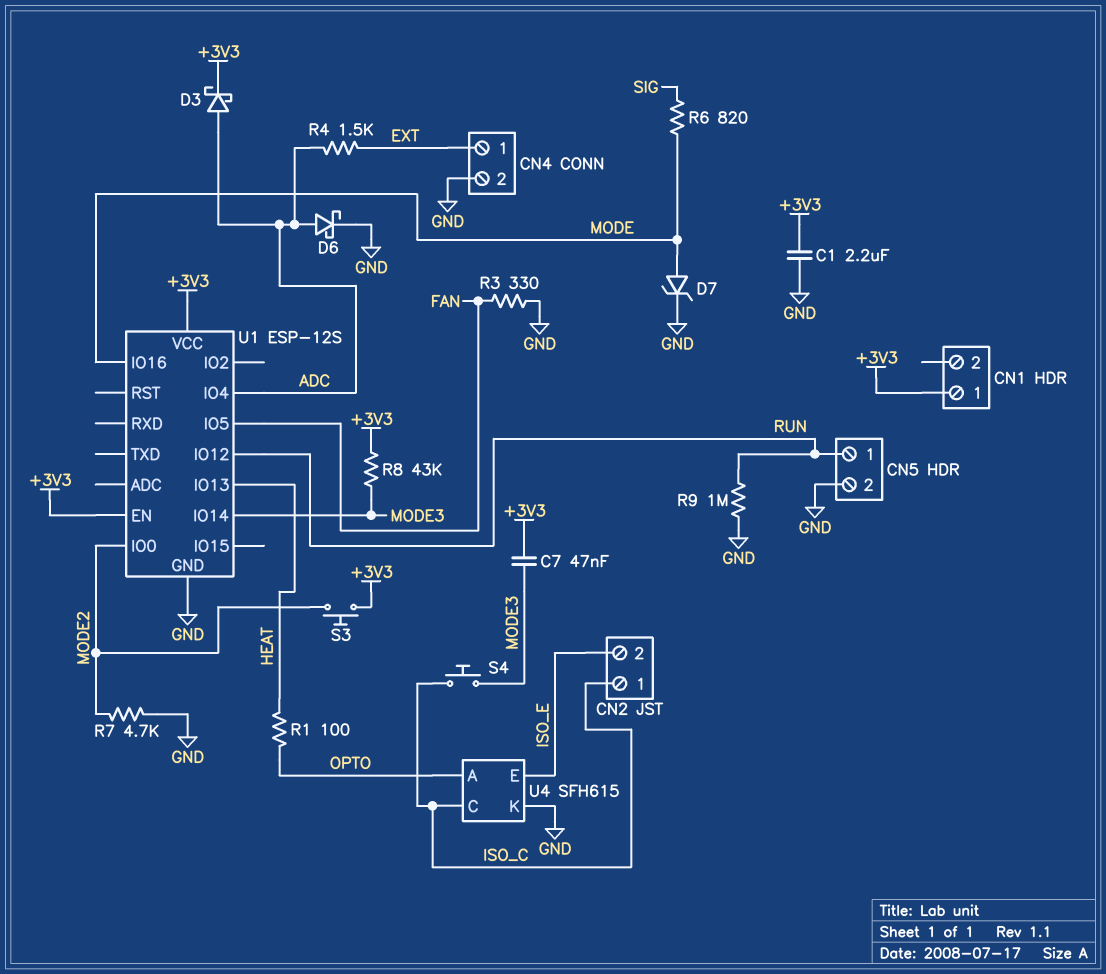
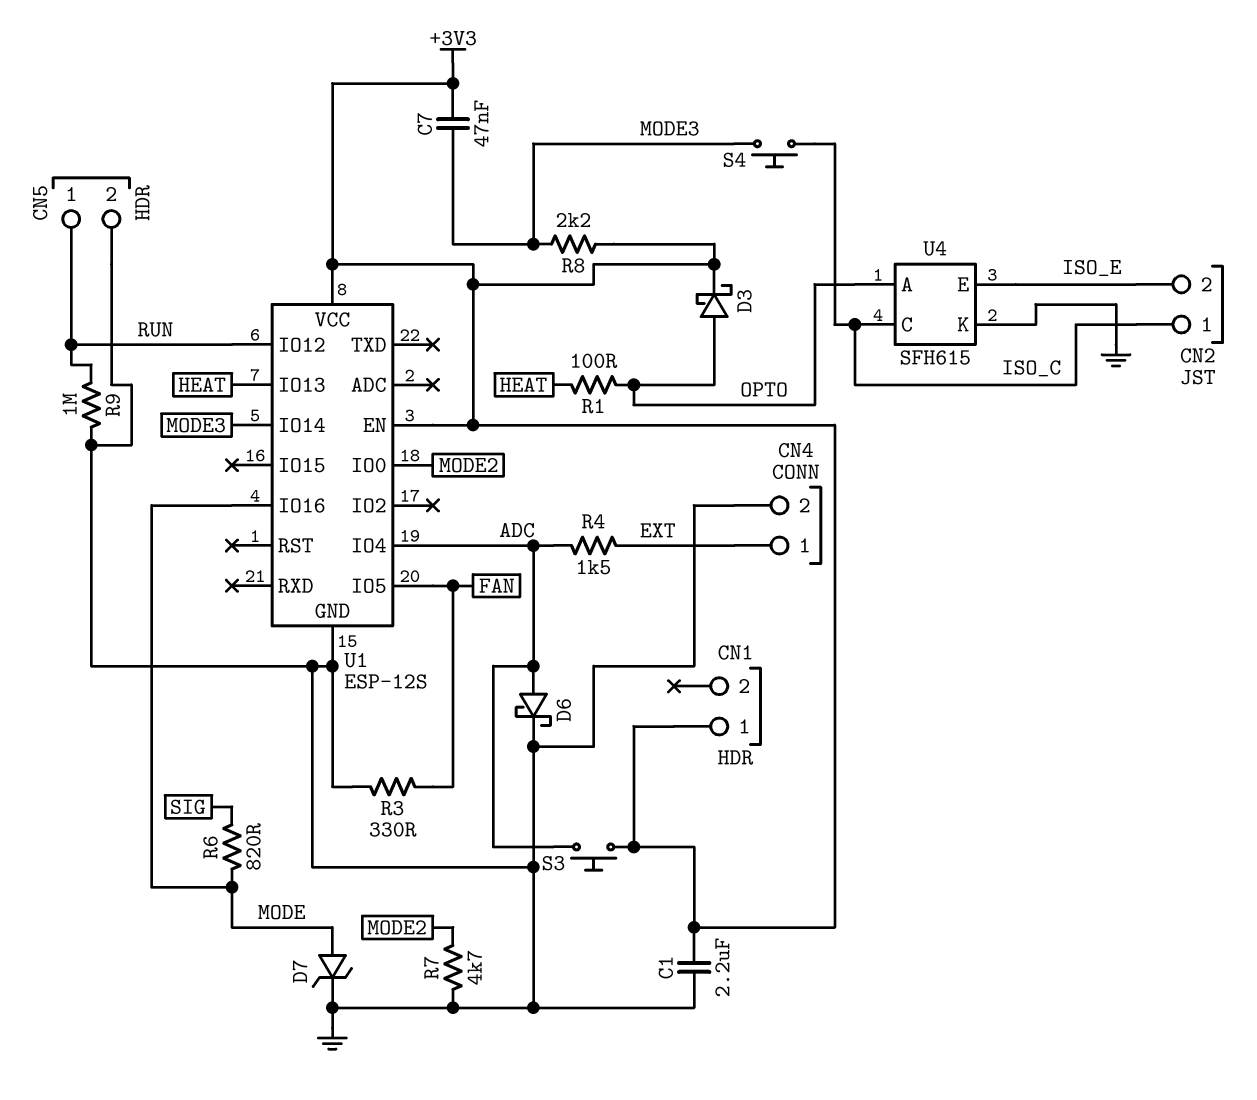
D3: schottky (A ADC, K +3V3) -> schottky (A OPTO, K +3V3)
R8: 43k (+3V3, MODE3) -> 2.2k (+3V3, MODE3)
S3: button (+3V3, MODE2) -> button (+3V3, ADC)

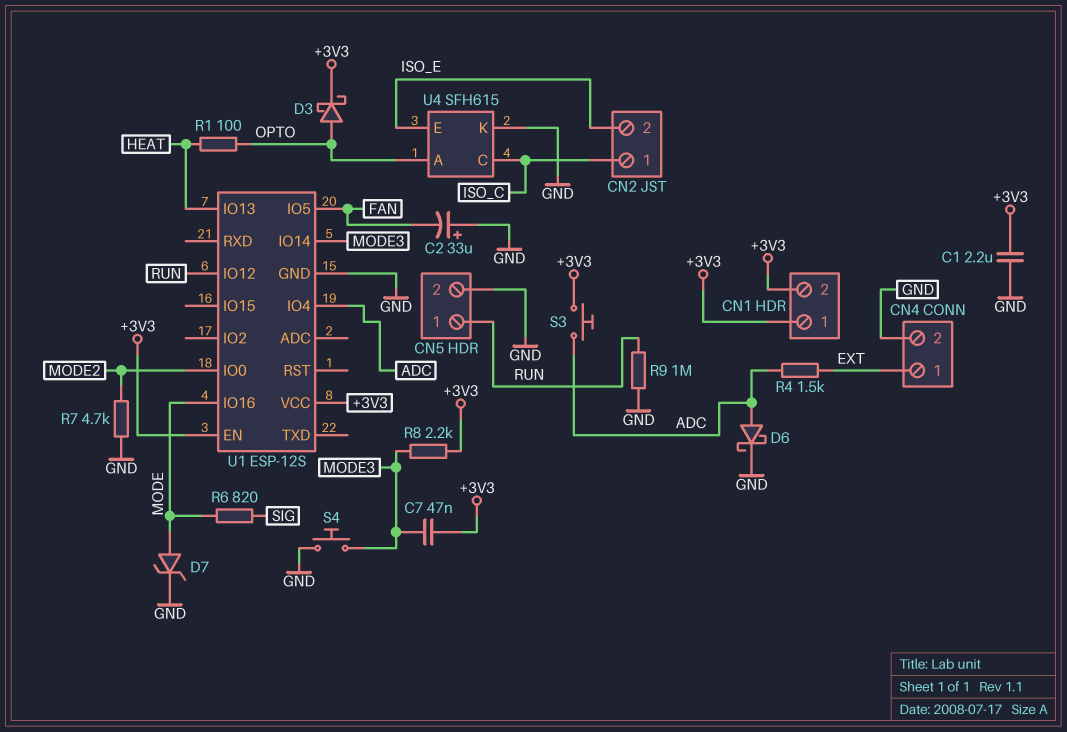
C2: none -> 33uF (plus GND, minus FAN)
CN1 pin 2: none -> +3V3
R3: 330 (FAN, GND) -> none
S4: button (ISO_C, MODE3) -> button (GND, MODE3)

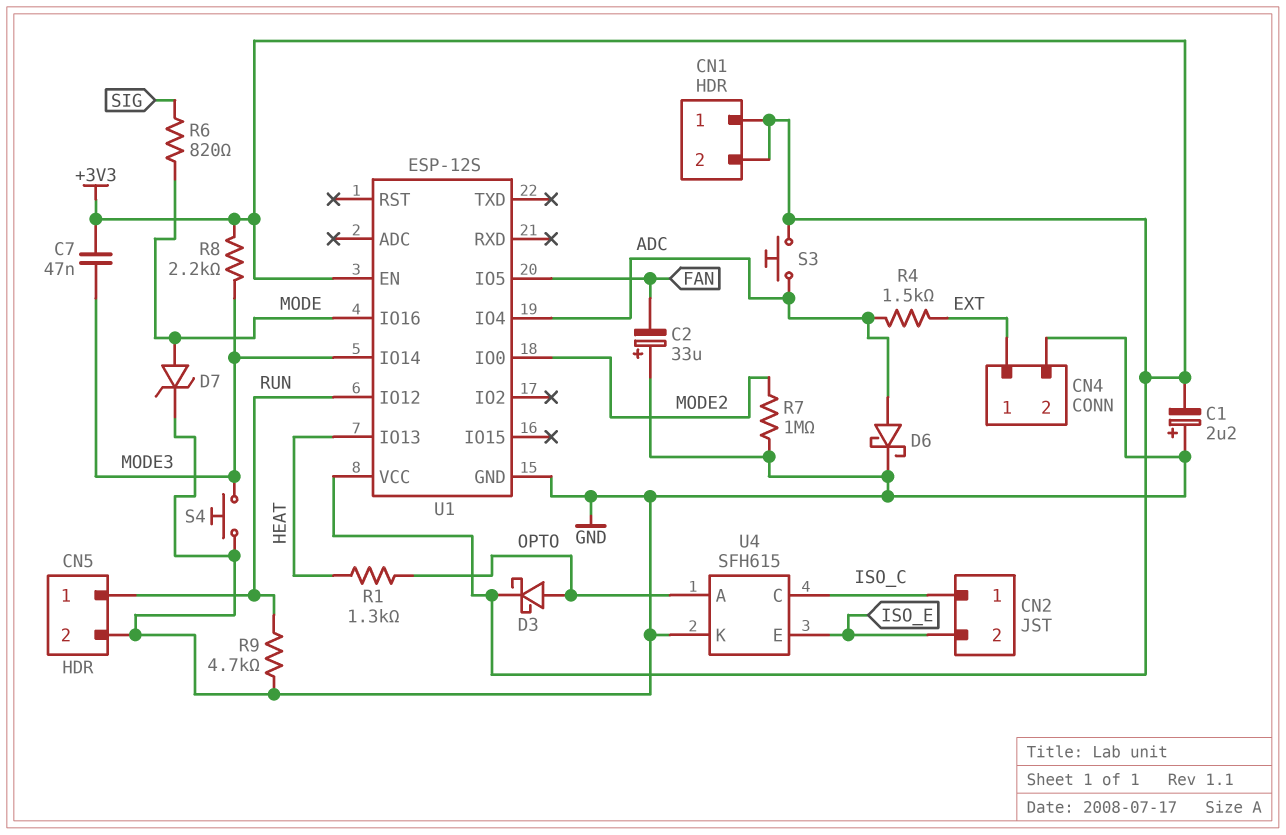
C1: 2.2uF (+3V3, GND) -> 2.2uF (plus GND, minus +3V3)
R1: 100 (HEAT, OPTO) -> 1.3k (HEAT, OPTO)
R7: 4.7k (GND, MODE2) -> 1M (GND, MODE2)
R9: 1M (GND, RUN) -> 4.7k (GND, RUN)

